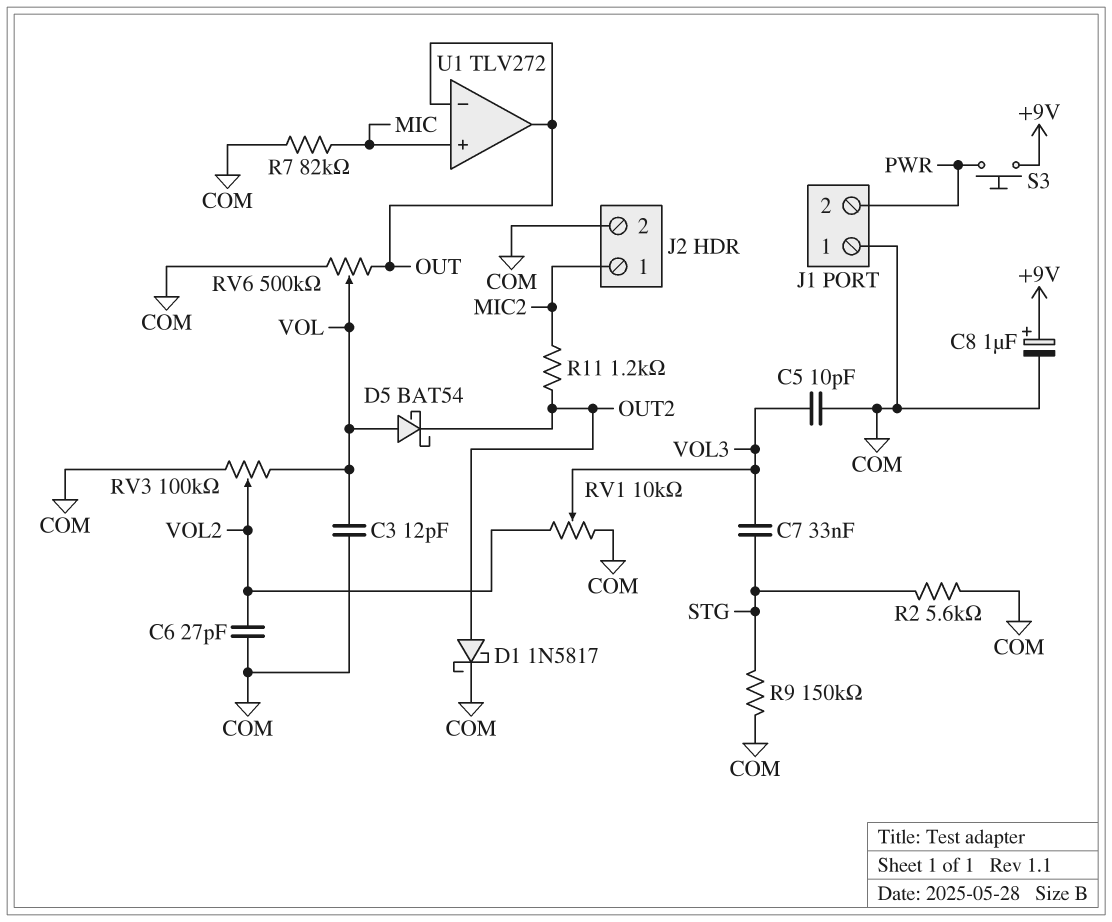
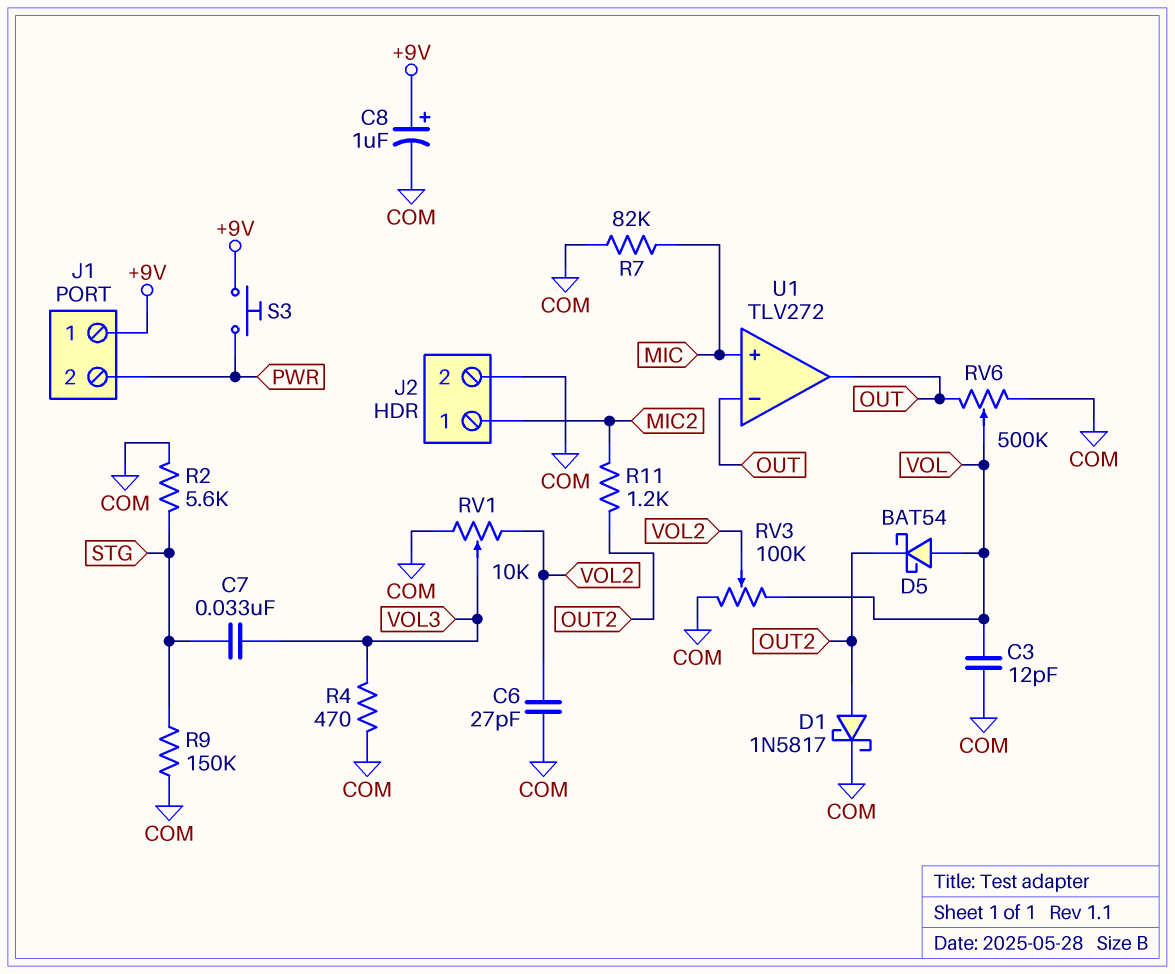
C5: 10pF (COM, VOL3) -> none
J1 pin 1: COM -> +9V
R4: none -> 470 (COM, VOL3)

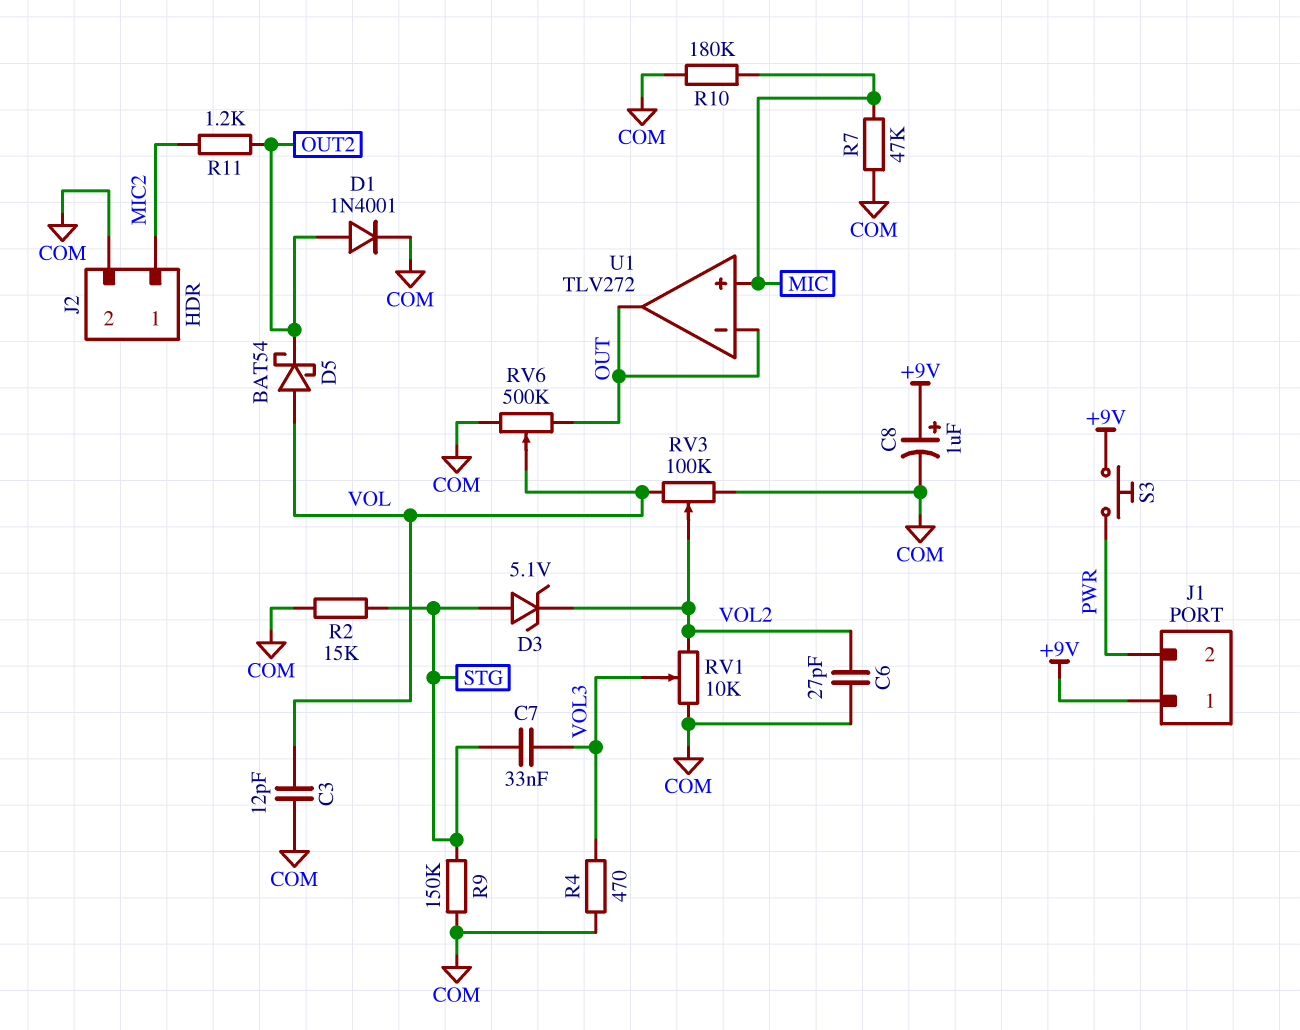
D1: schottky 1N5817 (A OUT2, K COM) -> diode 1N4001 (A OUT2, K COM)
D3: none -> zener 5.1V (A STG, K VOL2)
R2: 5.6k (COM, STG) -> 15k (COM, STG)
R7: 82k (COM, MIC) -> 47k (COM, MIC)
R10: none -> 180k (COM, MIC)

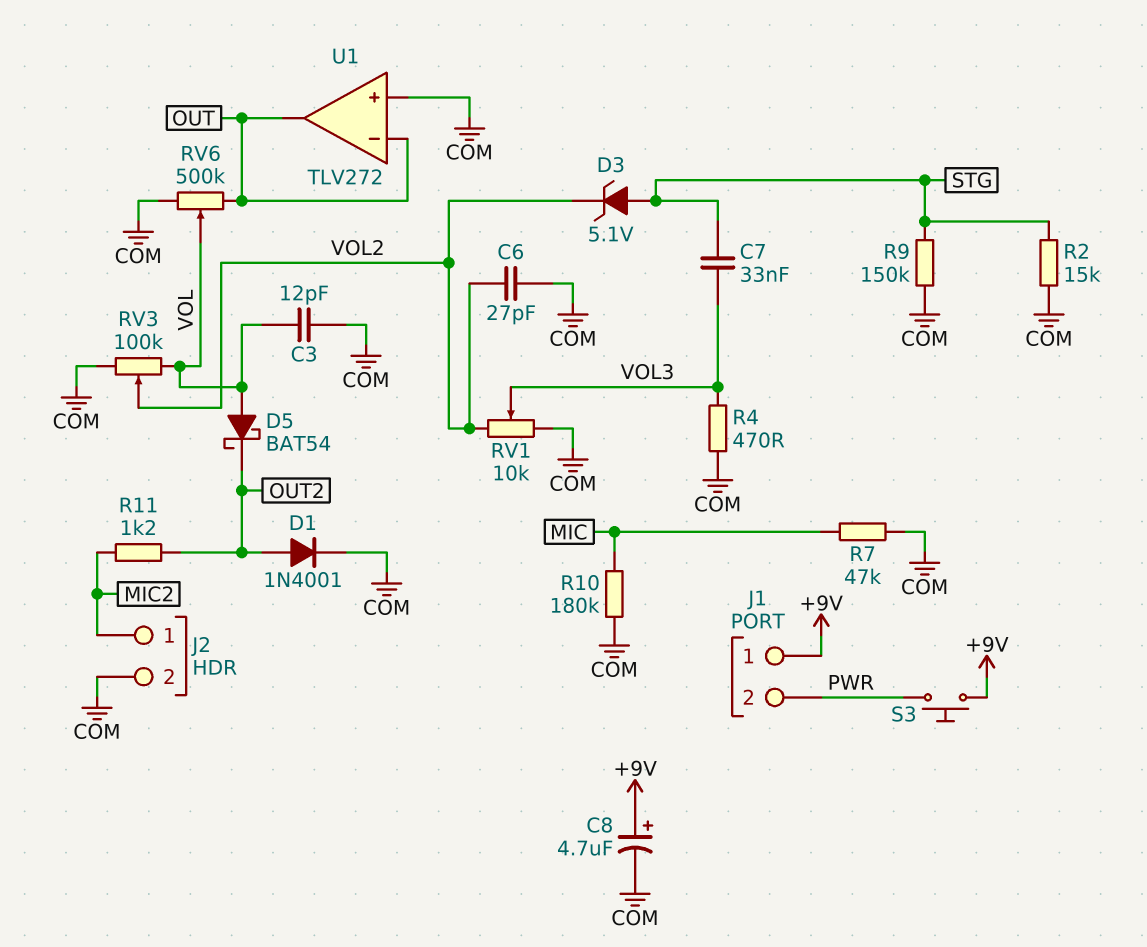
C8: 1uF (plus +9V, minus COM) -> 4.7uF (plus +9V, minus COM)
U1 pin in+: MIC -> COM

